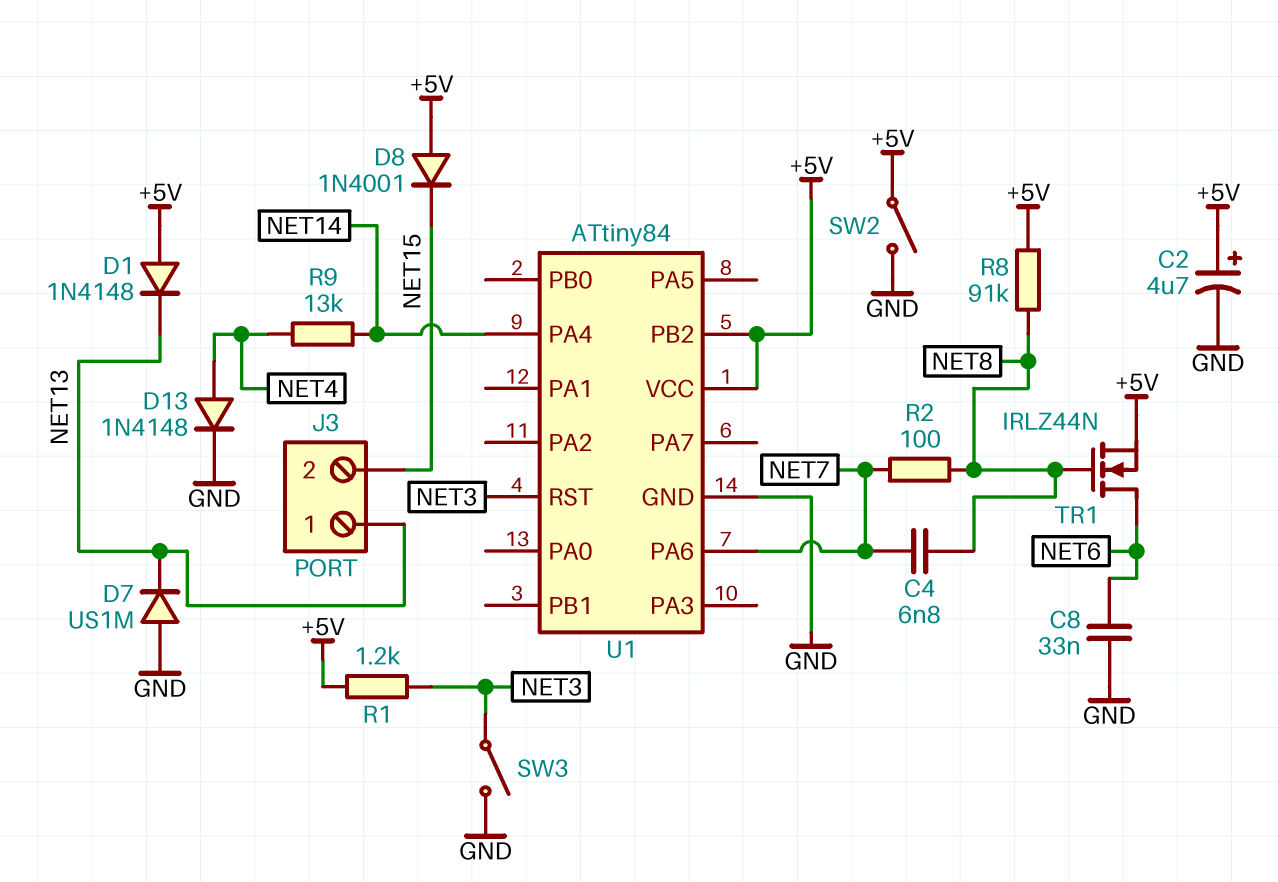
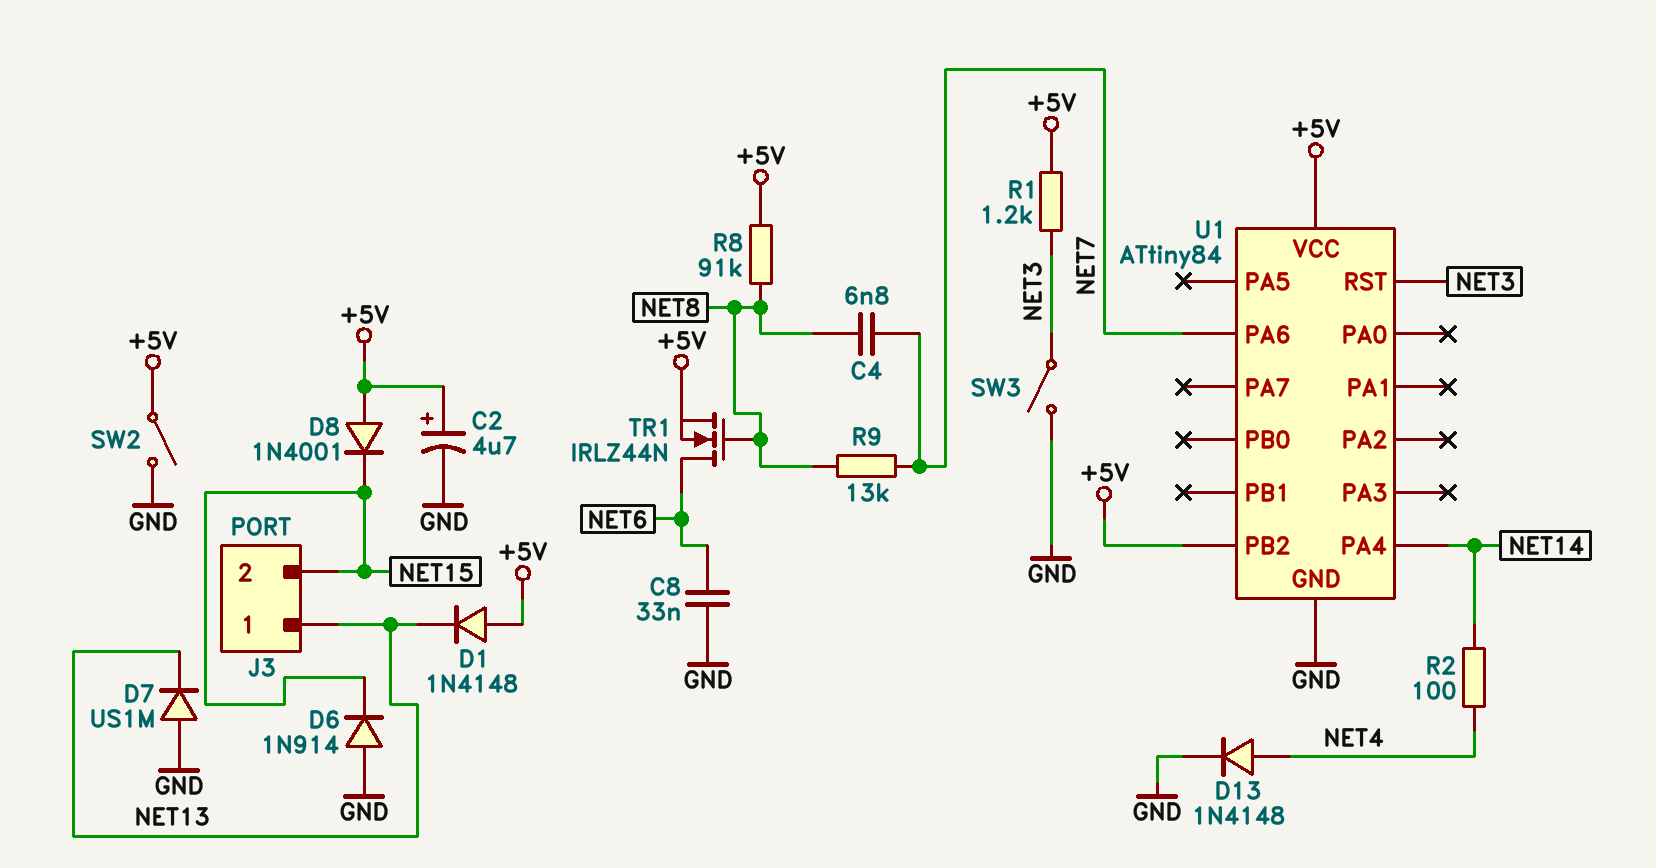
D6: none -> diode 1N914 (A GND, K NET15)
R2: 100 (NET7, NET8) -> 100 (NET4, NET14)
R9: 13k (NET4, NET14) -> 13k (NET7, NET8)

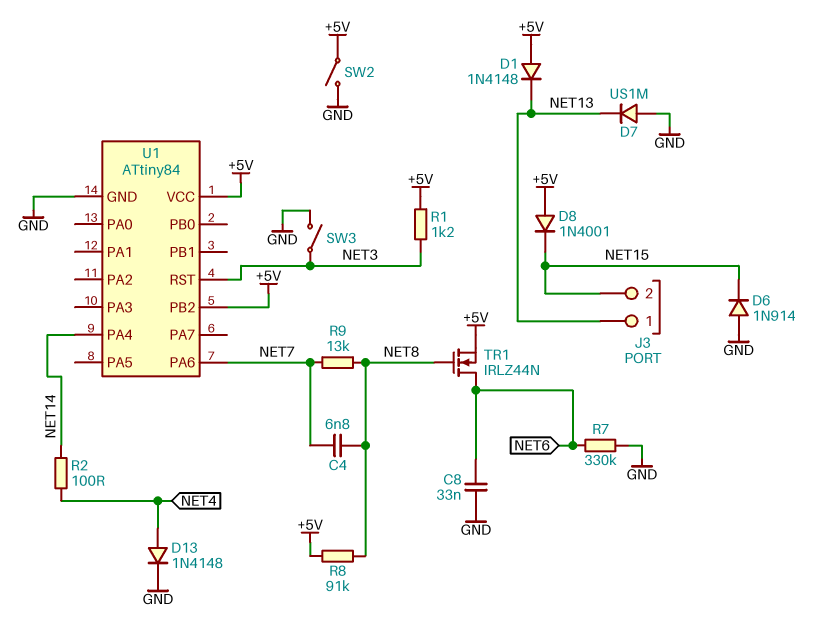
C2: 4.7uF (plus +5V, minus GND) -> none
R7: none -> 330k (GND, NET6)

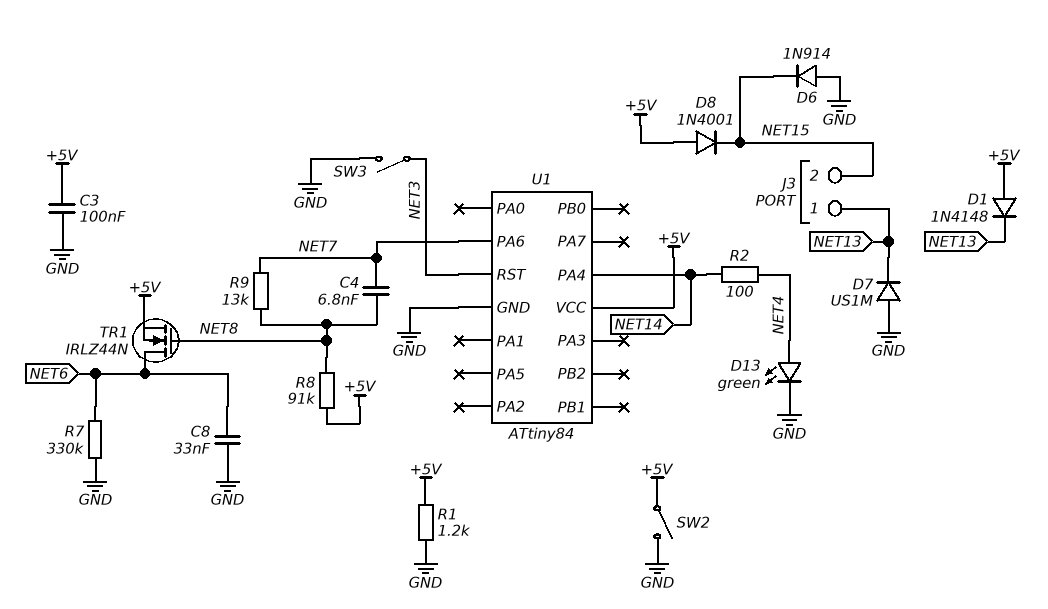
C3: none -> 100nF (+5V, GND)
D13: diode 1N4148 (A NET4, K GND) -> LED green (A NET4, K GND)
R1: 1.2k (+5V, NET3) -> 1.2k (+5V, GND)
U1 pin PB2: +5V -> none

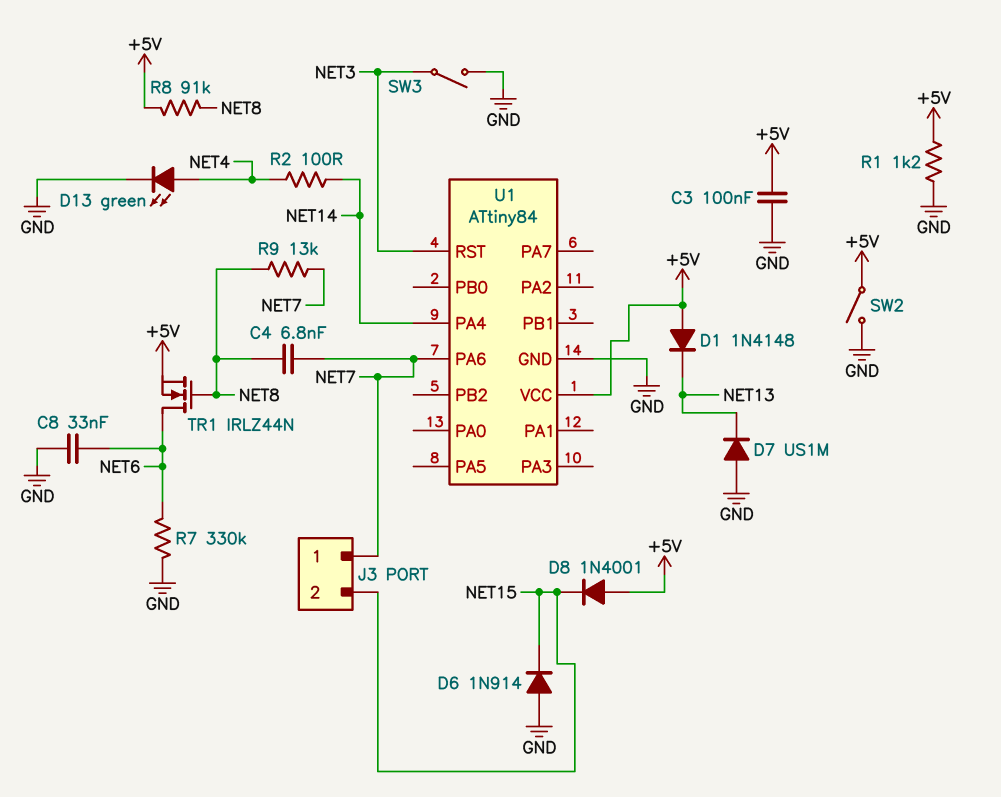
J3 pin 1: NET13 -> NET7

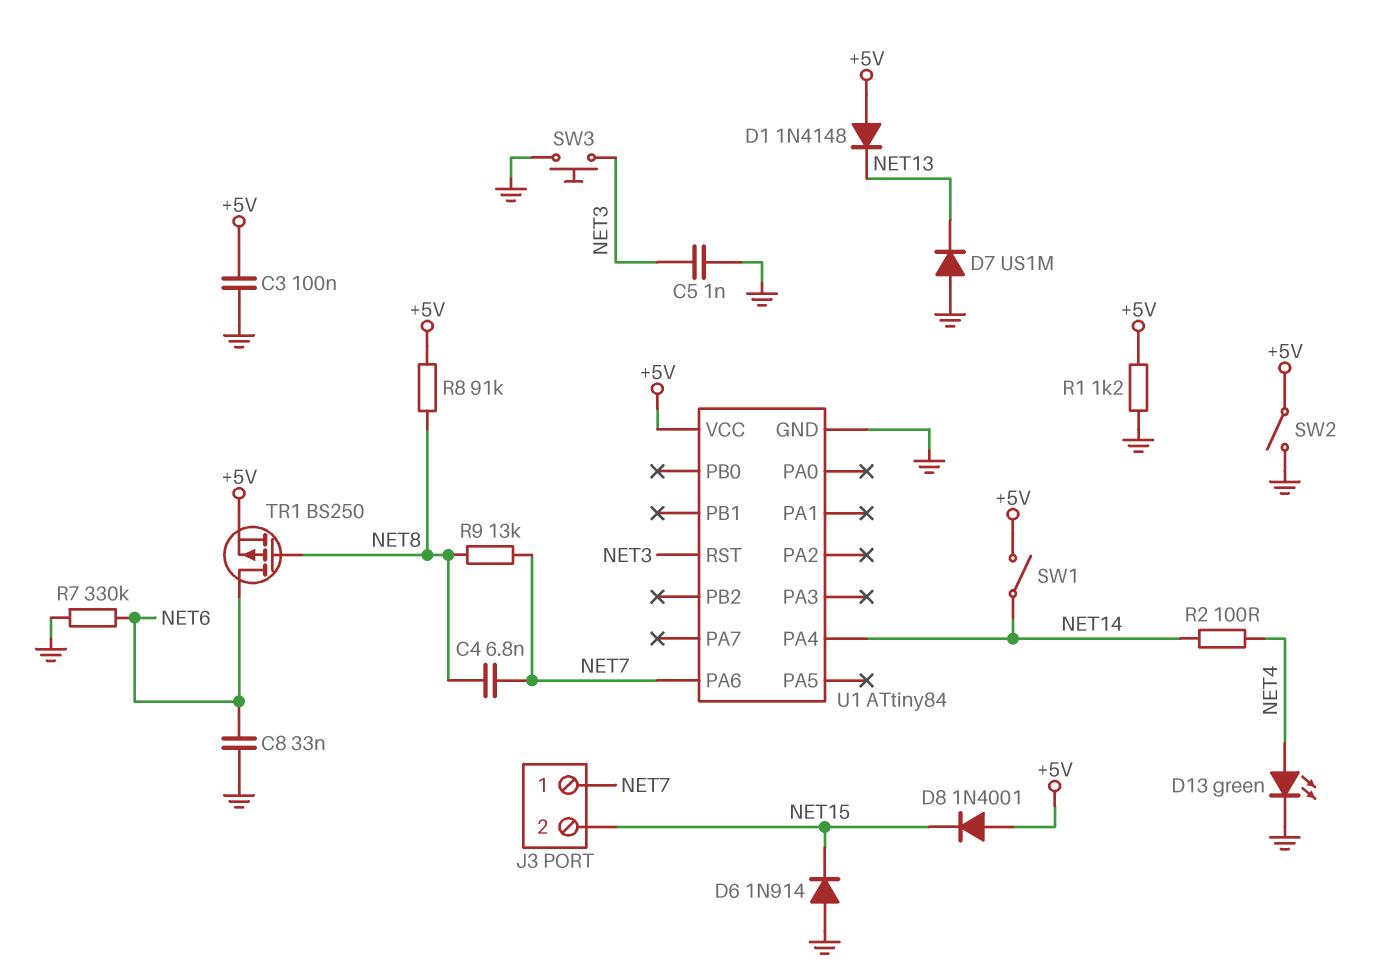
C5: none -> 1nF (GND, NET3)
SW1: none -> switch (+5V, NET14)
SW3: switch (GND, NET3) -> button (GND, NET3)
TR1: NMOS IRLZ44N (G NET8, D NET6, S +5V) -> PMOS BS250 (G NET8, D NET6, S +5V)

